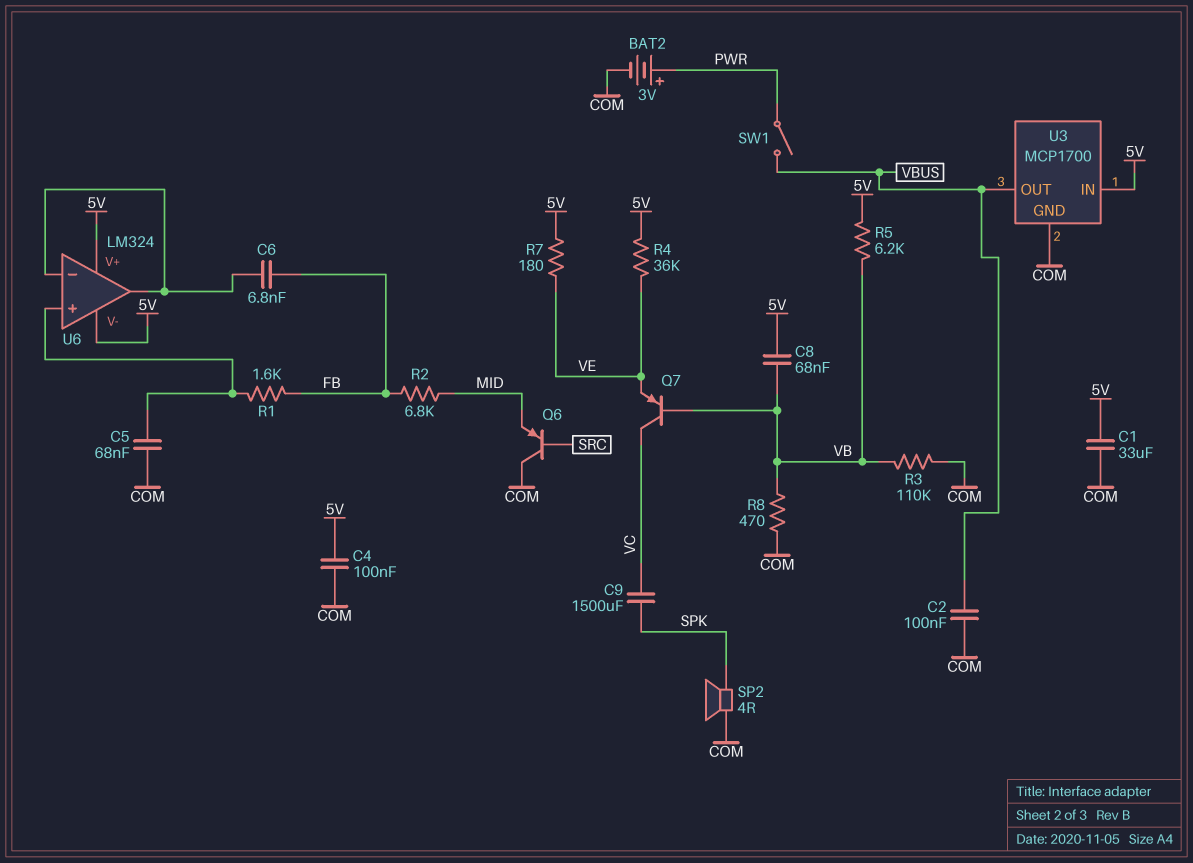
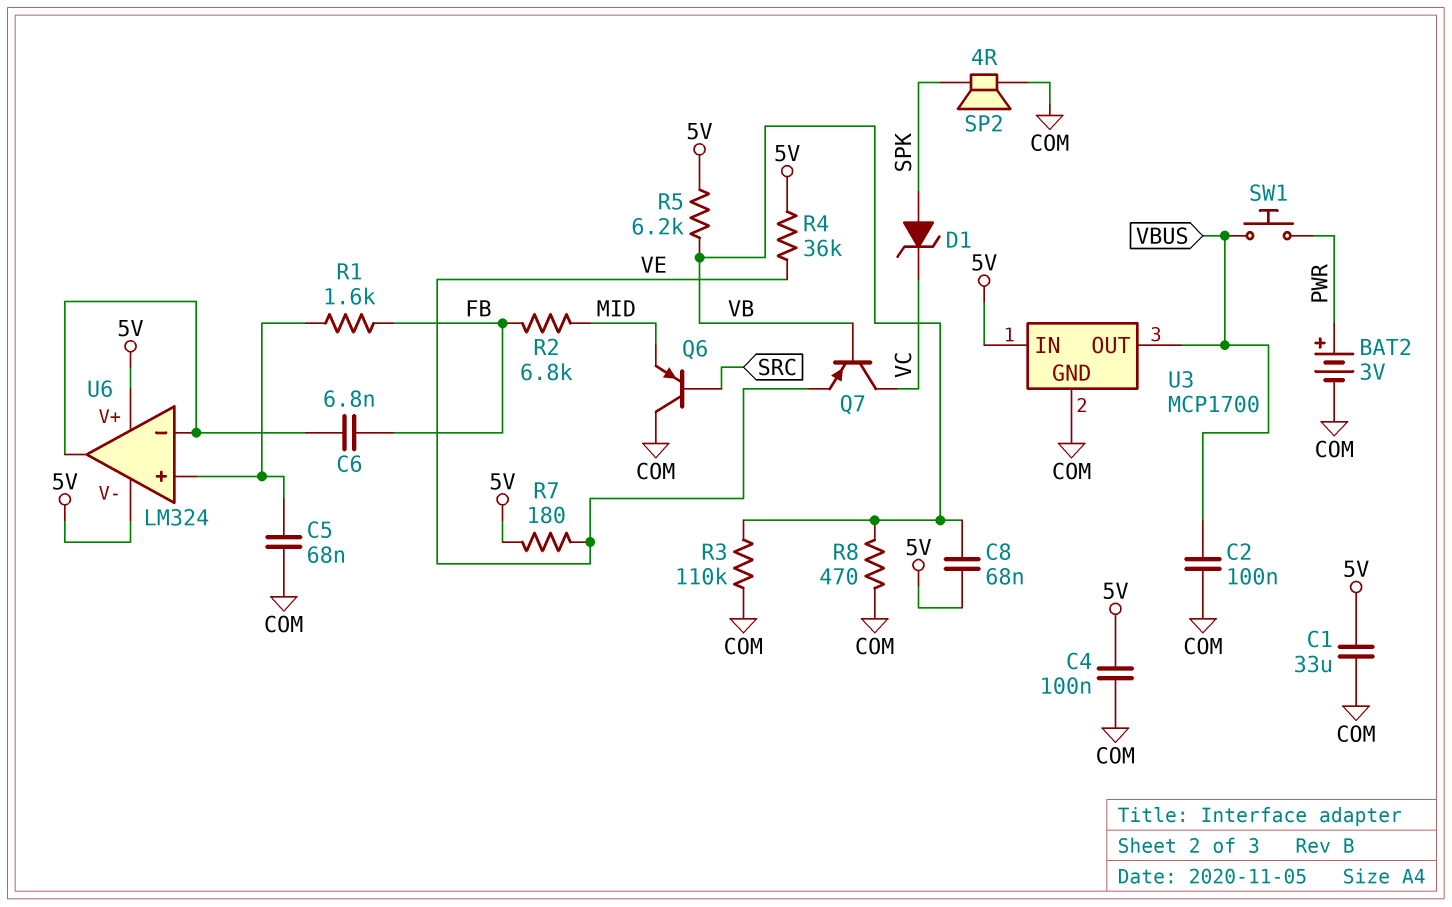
C9: 1500uF (SPK, VC) -> none
D1: none -> zener (A SPK, K VC)
SW1: switch (PWR, VBUS) -> button (PWR, VBUS)

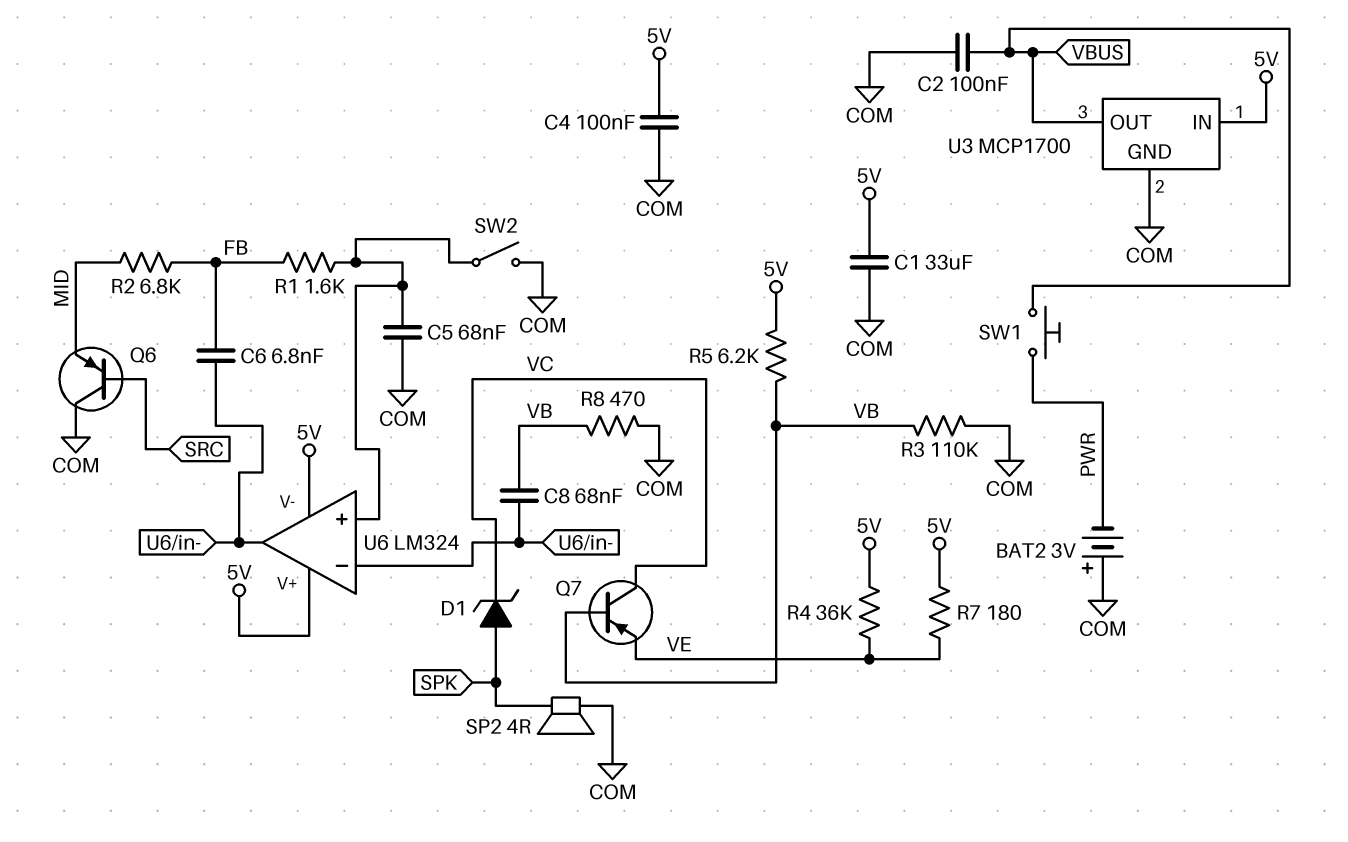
BAT2: 3V (plus PWR, minus COM) -> 3V (plus COM, minus PWR)
C8: 68nF (5V, VB) -> 68nF (U6/in-, VB)
SW2: none -> switch (COM, U6/in+)

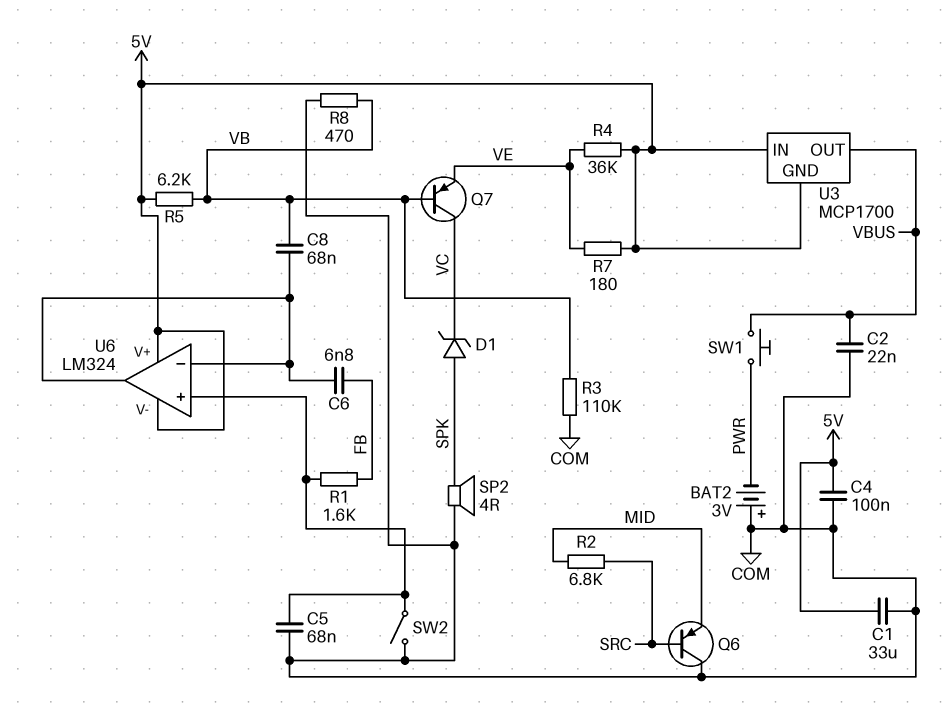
C2: 100nF (COM, VBUS) -> 22nF (COM, VBUS)
R2: 6.8k (FB, MID) -> 6.8k (MID, SRC)
U3 pin GND: COM -> 5V

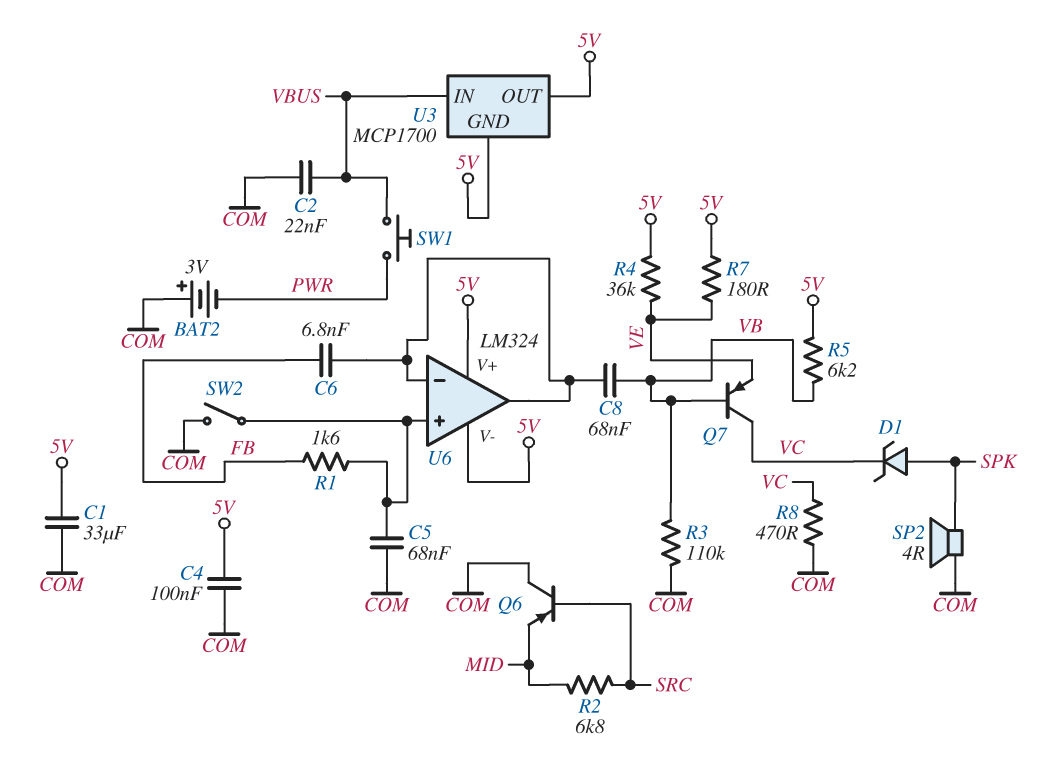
R8: 470 (COM, VB) -> 470 (COM, VC)
U3 pin IN: 5V -> VBUS
U3 pin OUT: VBUS -> 5V

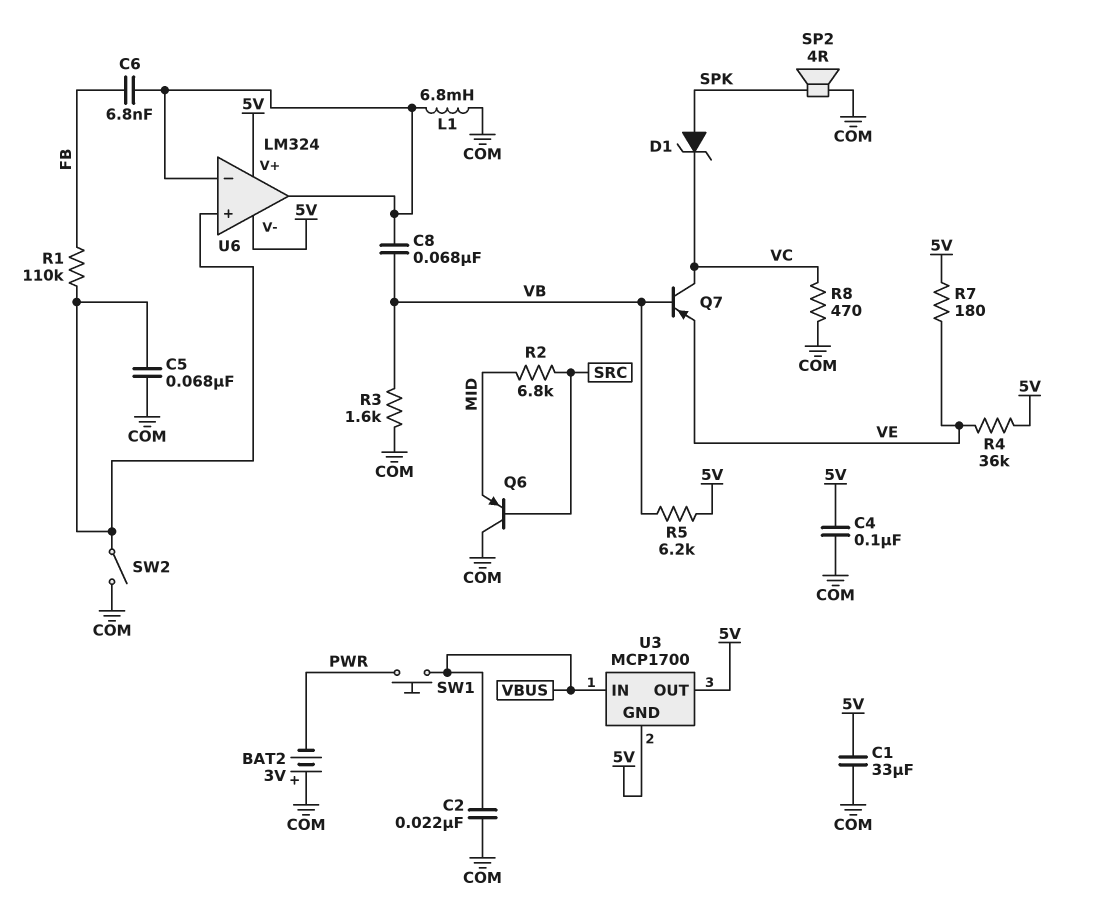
L1: none -> 6.8mH (COM, U6/in-)
R1: 1.6k (FB, U6/in+) -> 110k (FB, U6/in+)
R3: 110k (COM, VB) -> 1.6k (COM, VB)

